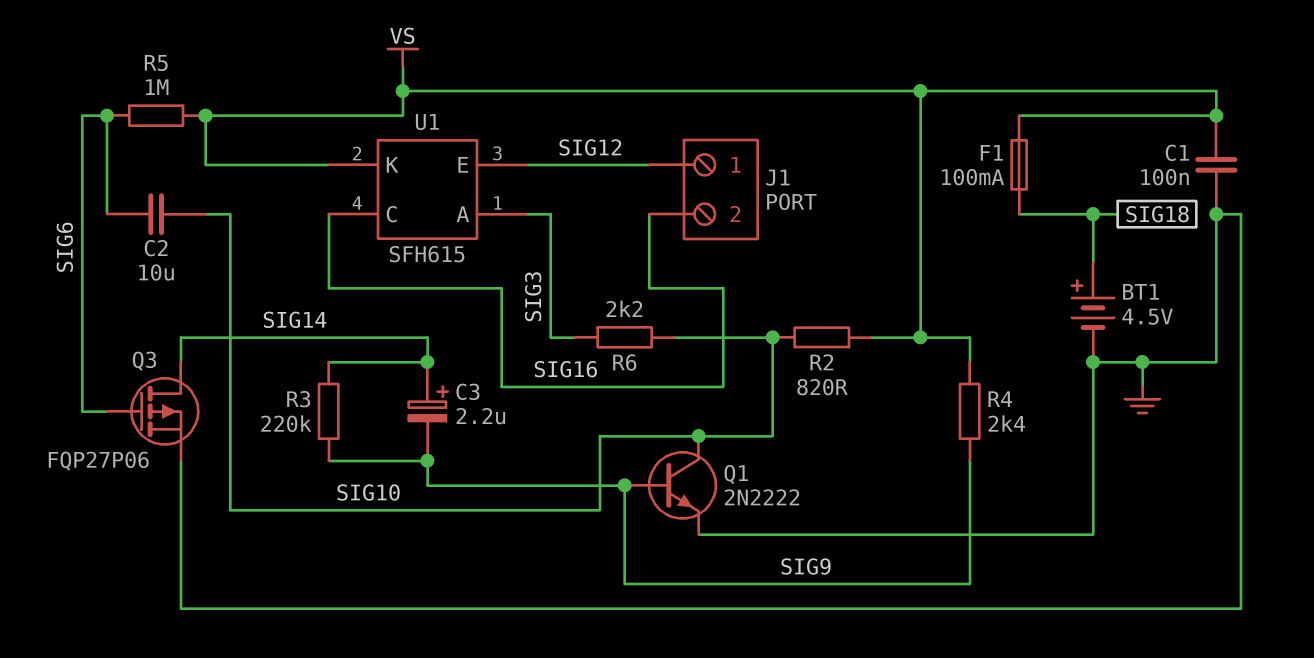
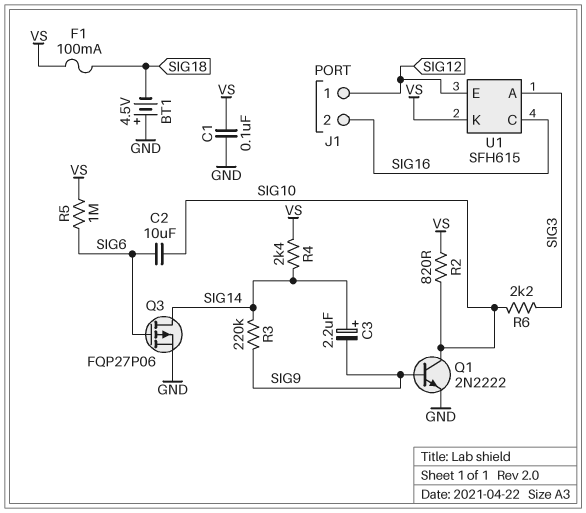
BT1: 4.5V (plus SIG18, minus GND) -> 4.5V (plus GND, minus SIG18)
R4: 2.4k (SIG9, VS) -> 2.4k (SIG14, VS)

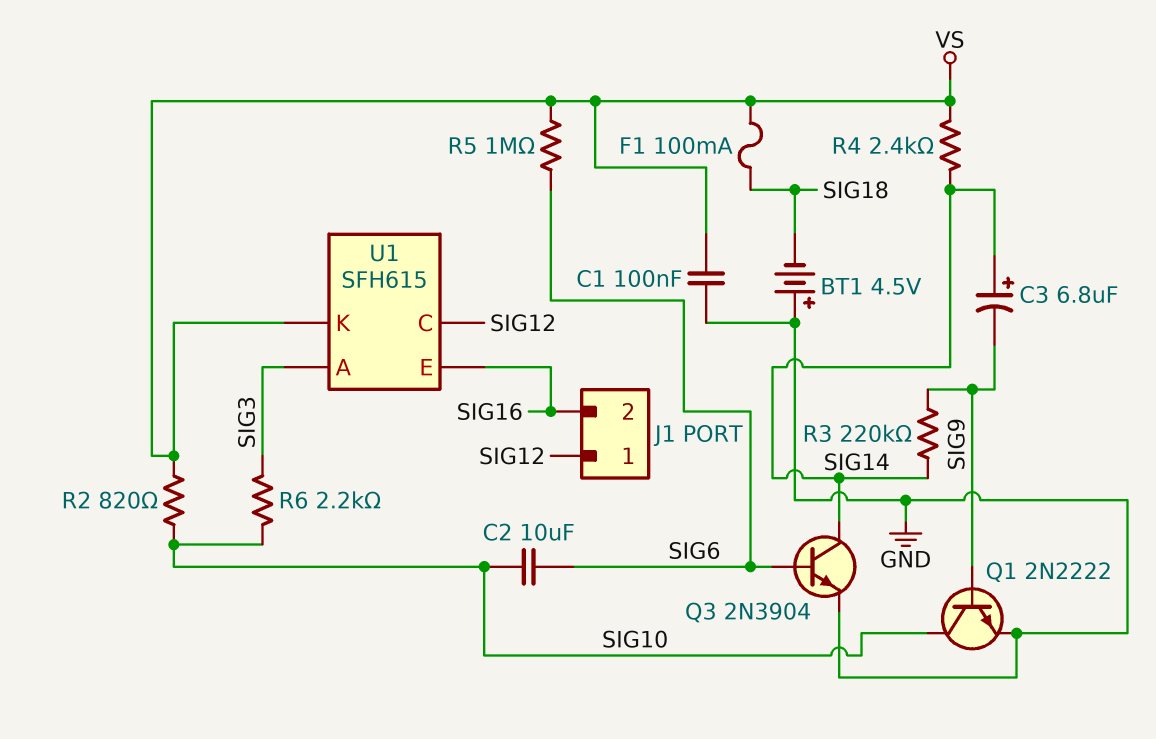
C3: 2.2uF (plus SIG14, minus SIG9) -> 6.8uF (plus SIG14, minus SIG9)
Q3: PMOS FQP27P06 (G SIG6, D SIG14, S GND) -> NPN 2N3904 (B SIG6, C SIG14, E GND)
U1 pin C: SIG16 -> SIG12
U1 pin E: SIG12 -> SIG16

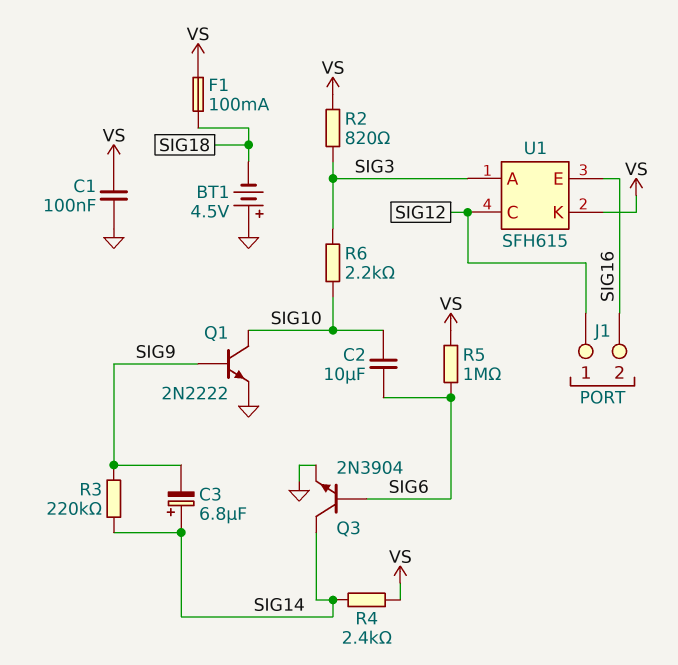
R2: 820 (SIG10, VS) -> 820 (SIG3, VS)

